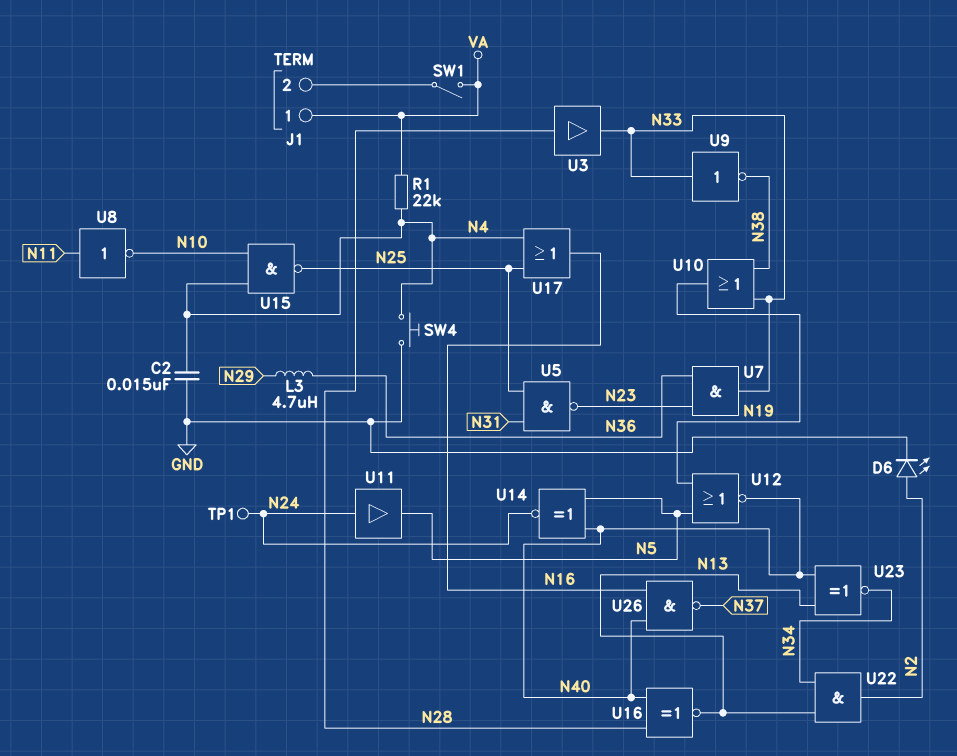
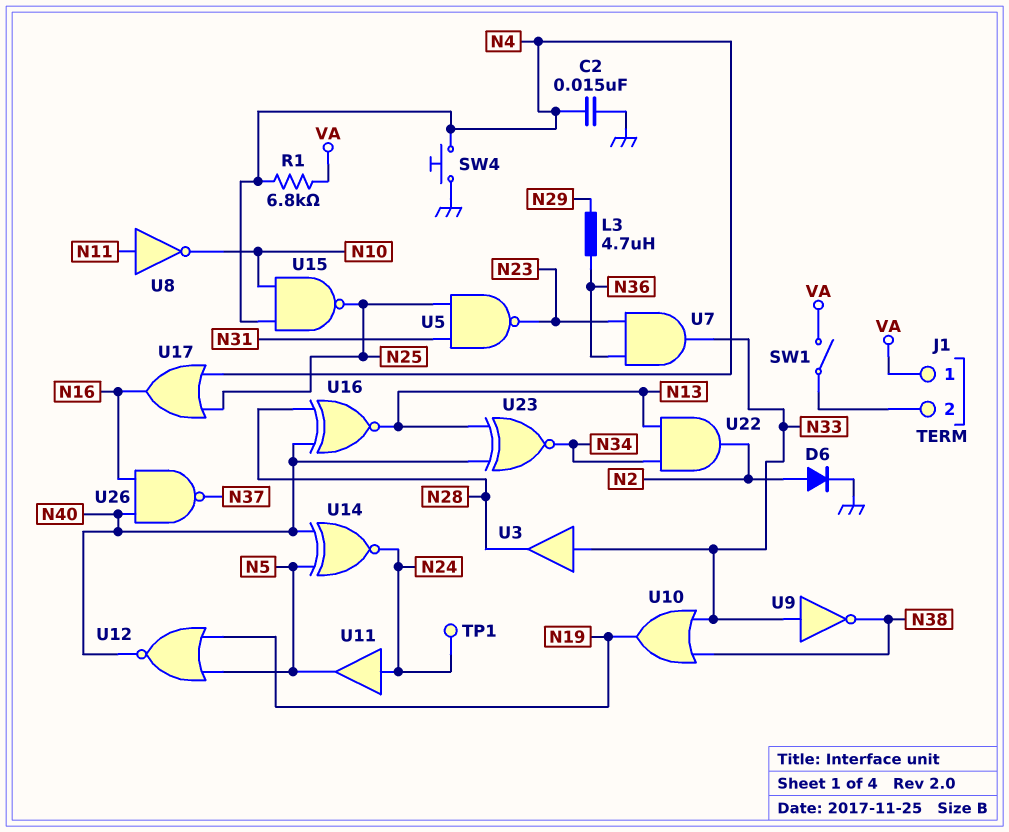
D6: LED (A N2, K GND) -> diode (A N2, K GND)
R1: 22k (N4, VA) -> 6.8k (N4, VA)
U3: buffer (in N28, out N33) -> buffer (in N33, out N28)

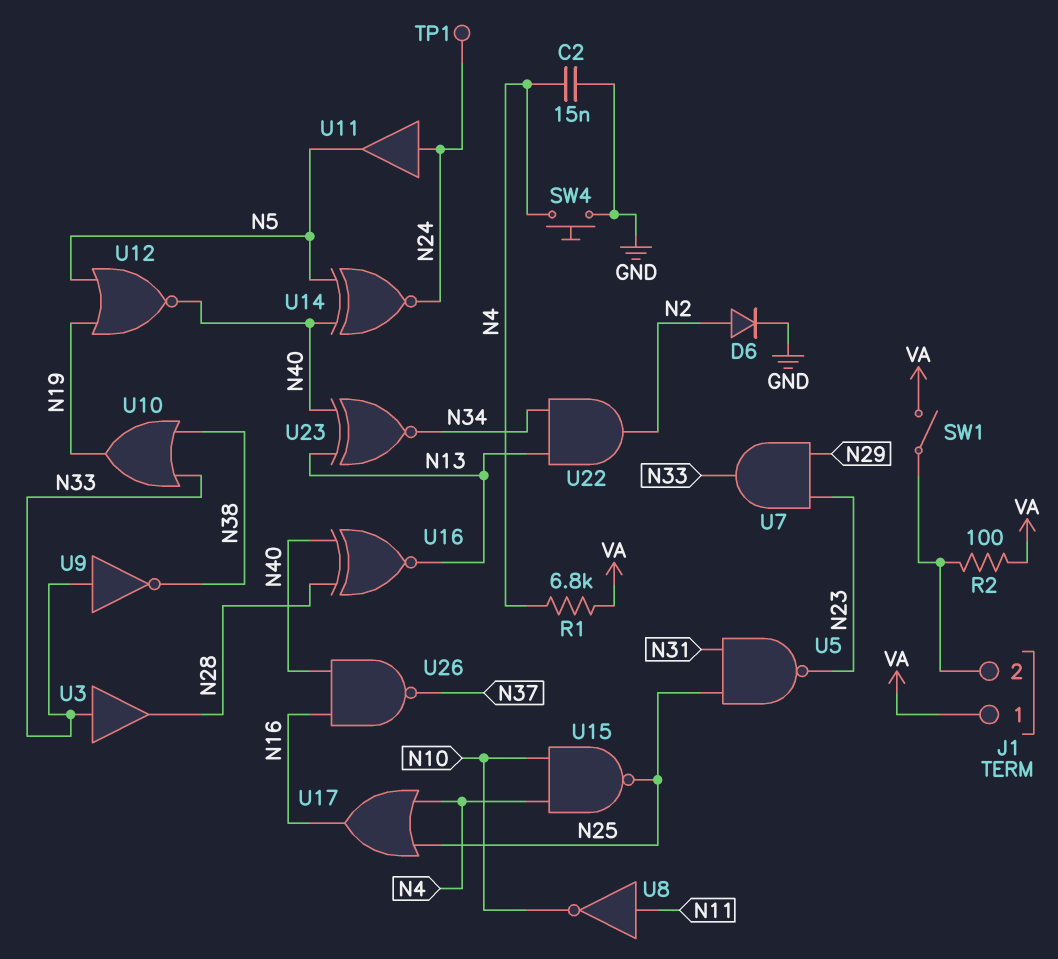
L3: 4.7uH (N29, N36) -> none
R2: none -> 100 (J1/2, VA)
U7: AND (in N23, in N36, out N33) -> AND (in N23, in N29, out N33)

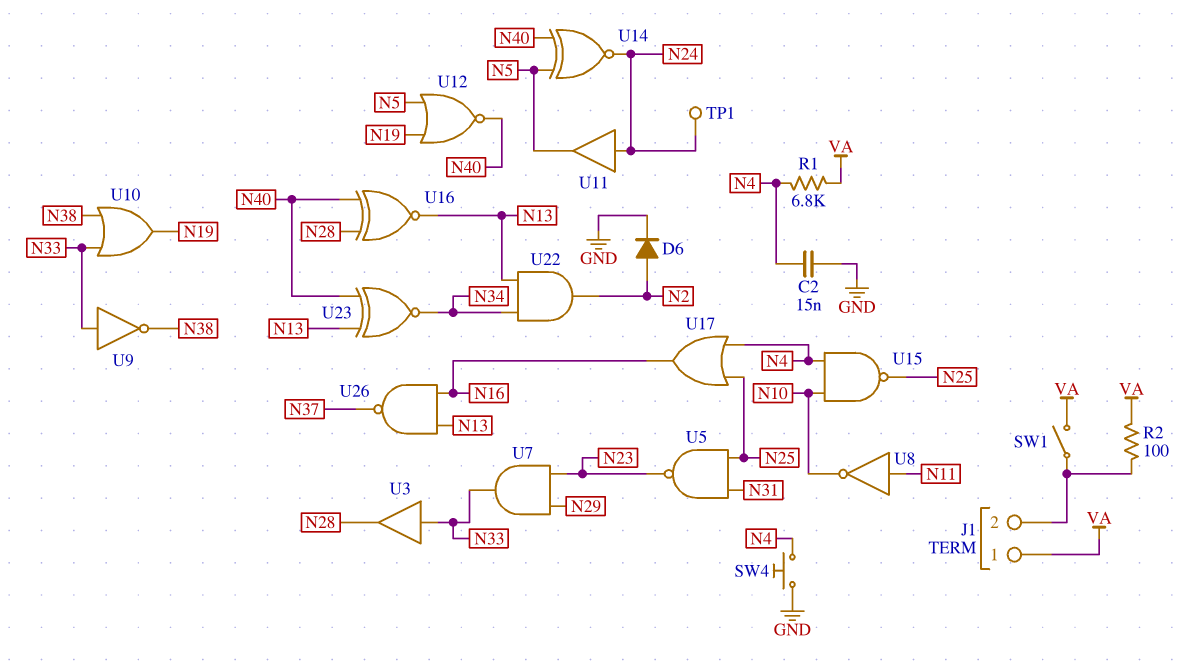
U26: NAND (in N16, in N40, out N37) -> NAND (in N13, in N16, out N37)

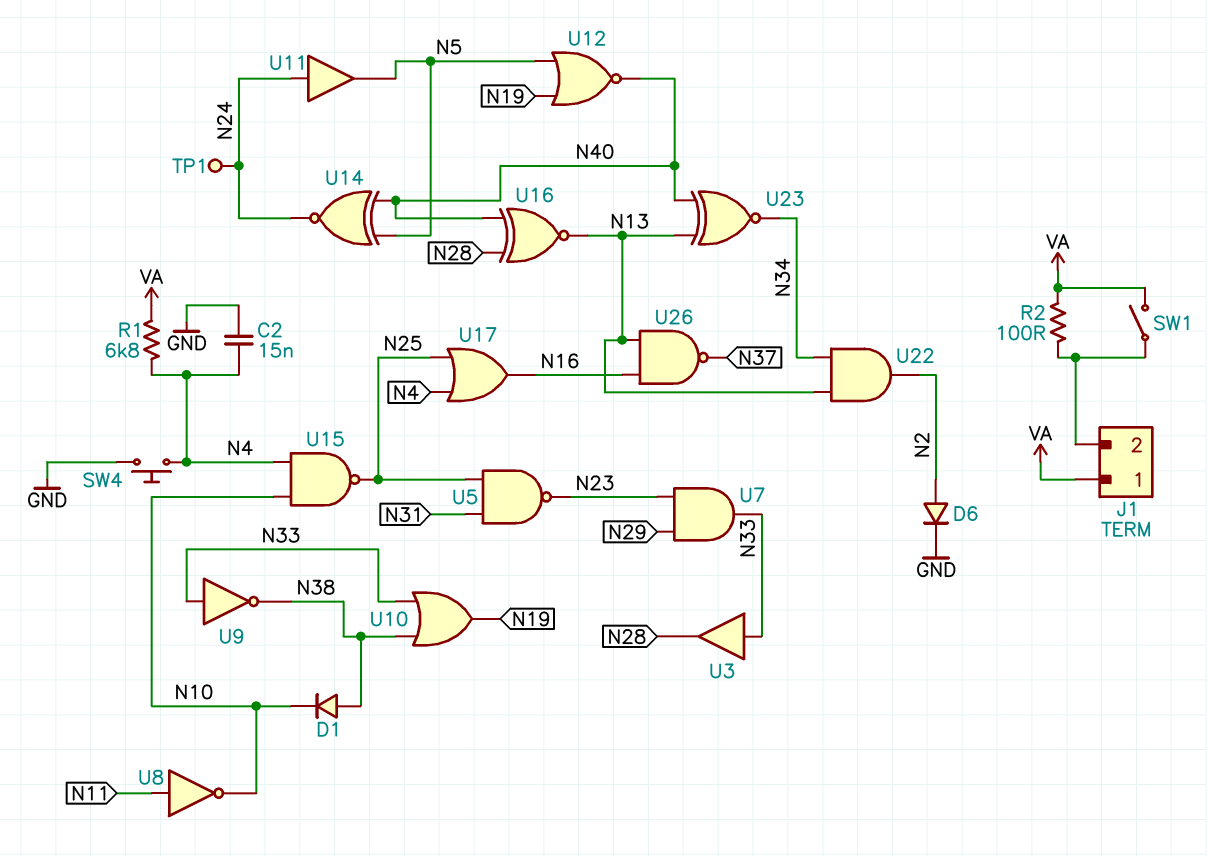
D1: none -> diode (A N38, K N10)

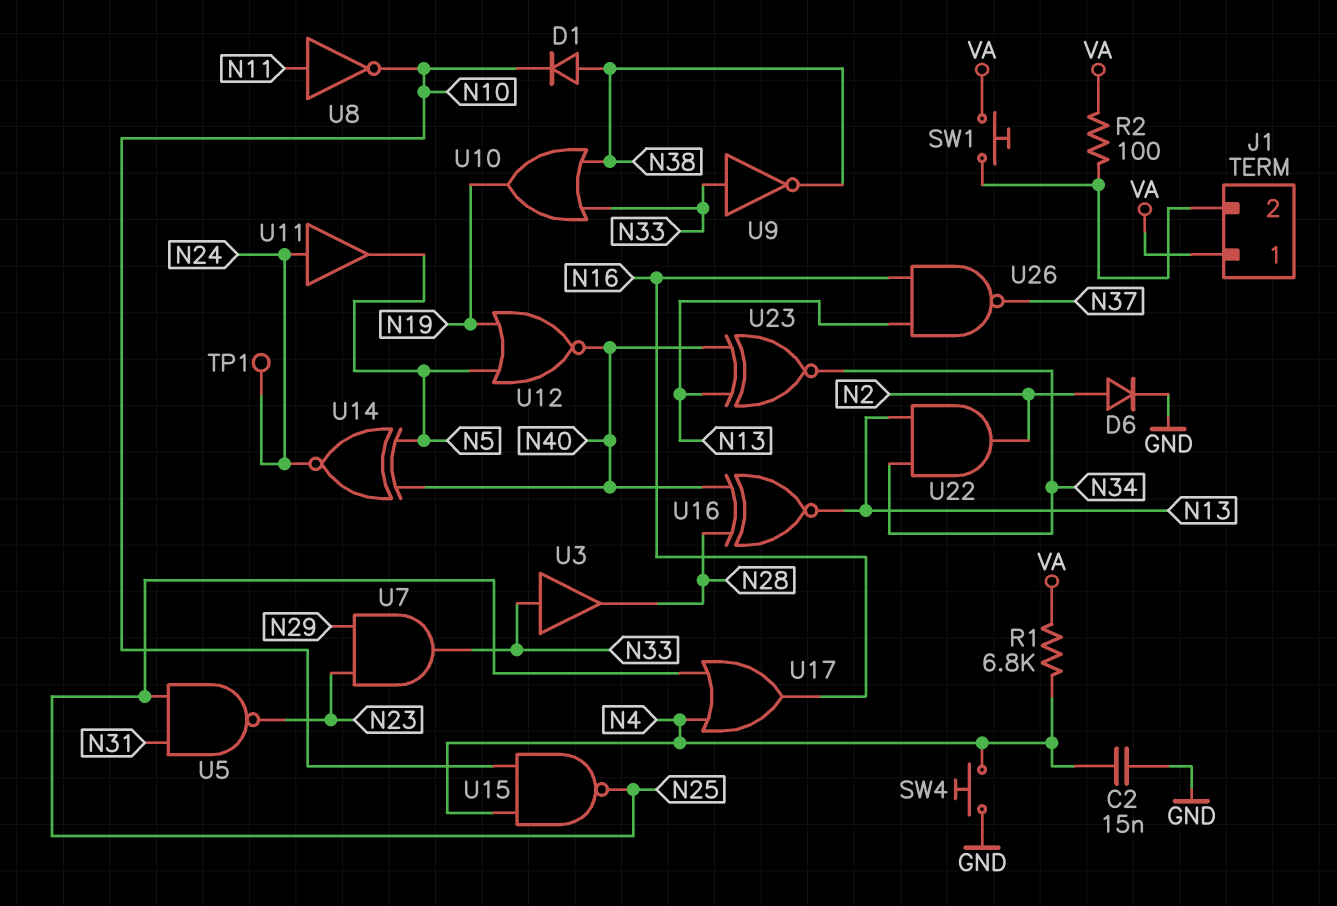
SW1: switch (J1/2, VA) -> button (J1/2, VA)

